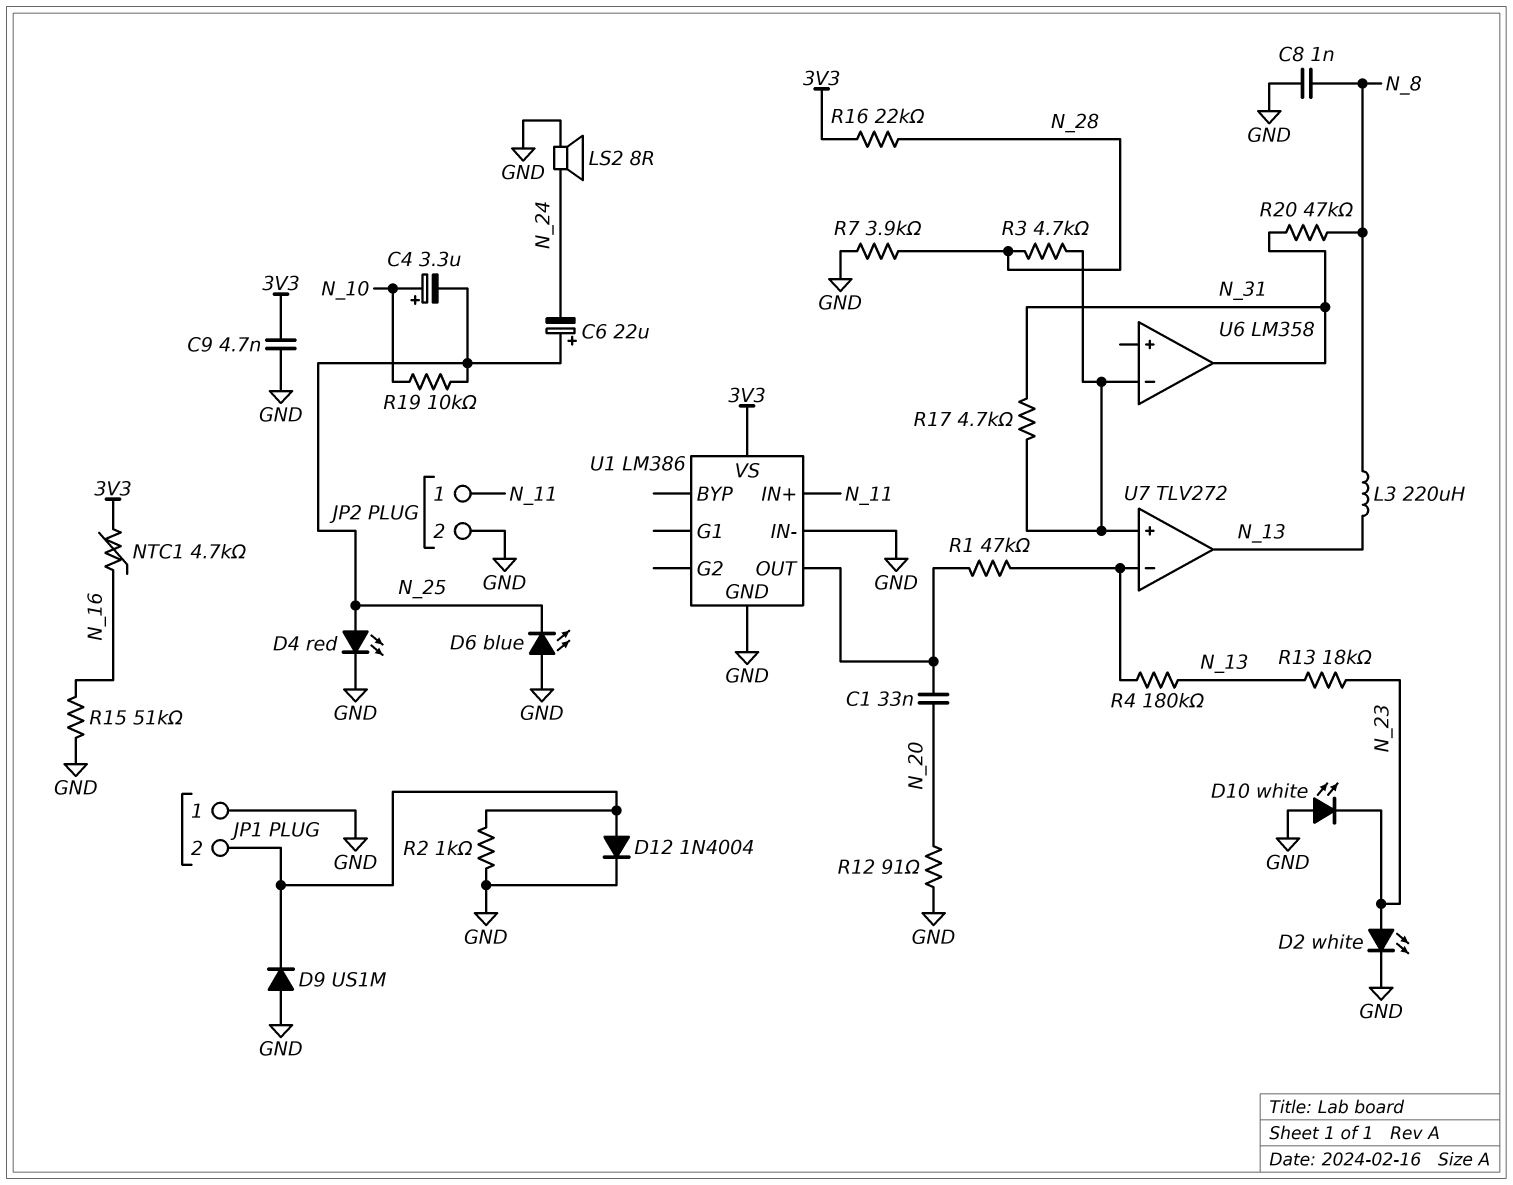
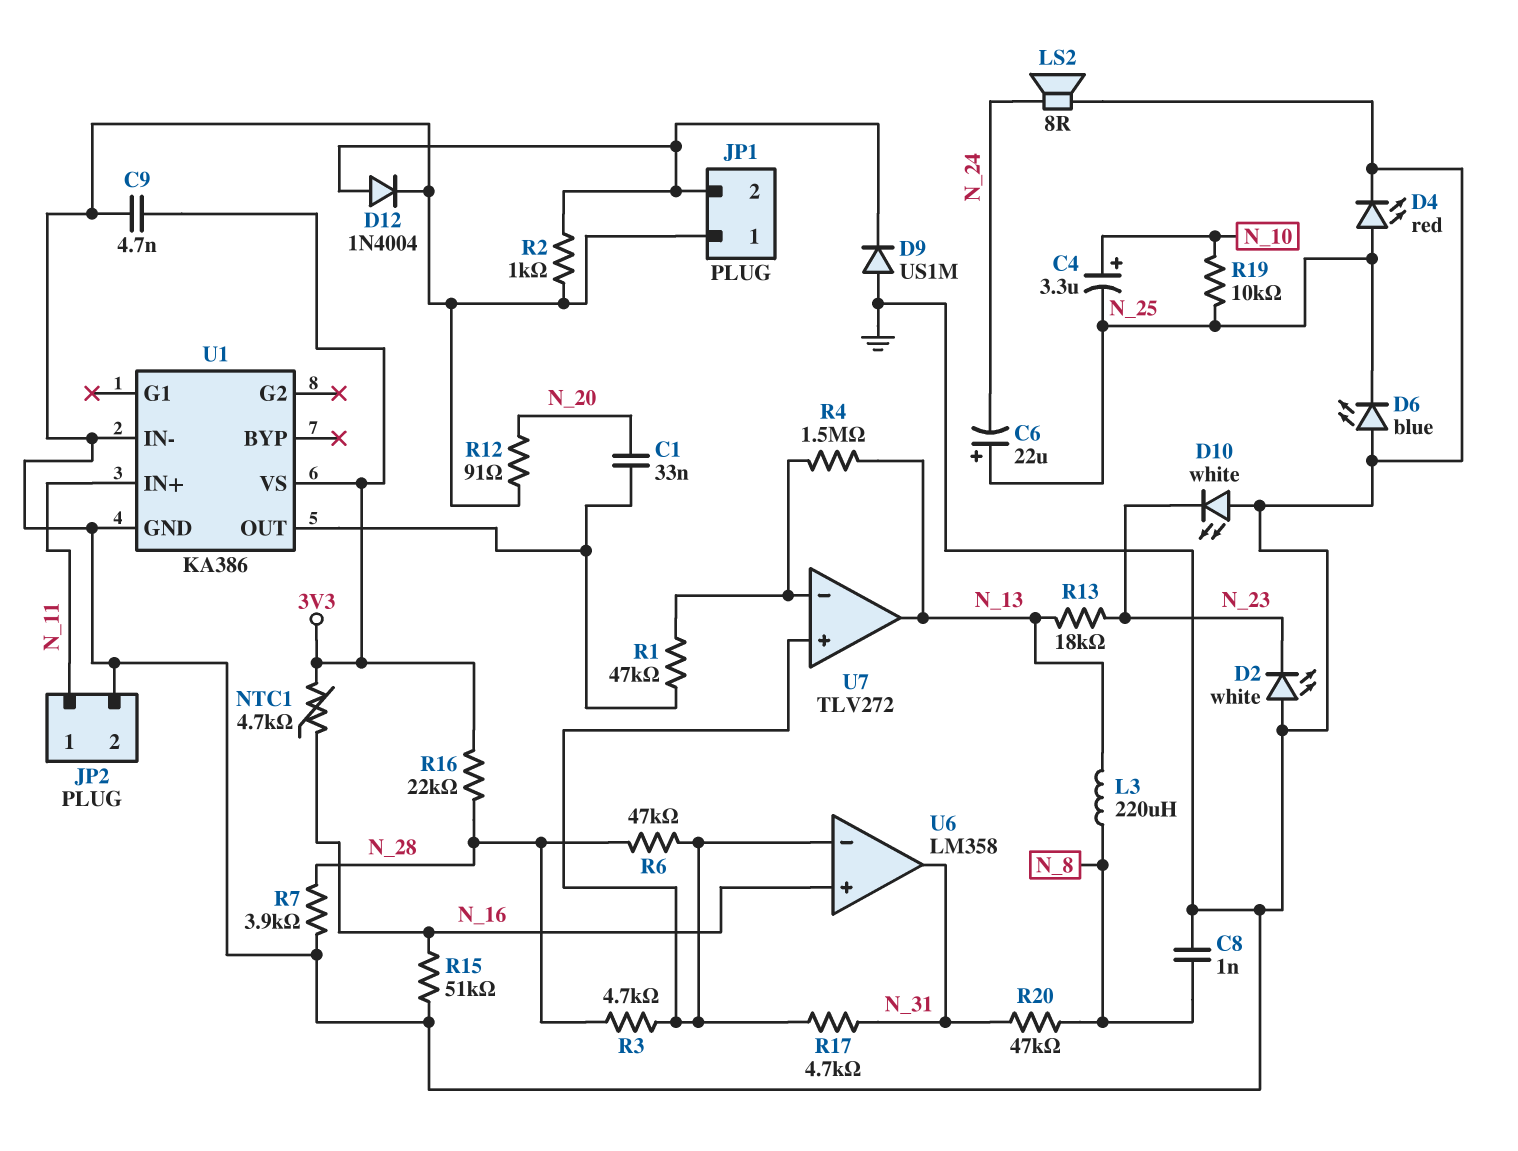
D2: LED white (A N_23, K GND) -> LED white (A GND, K N_23)
R4: 180k (N_13, U7/in-) -> 1.5M (N_13, U7/in-)
R6: none -> 47k (N_28, U6/in-)
U1: LM386 -> KA386
U6 pin in+: none -> N_16

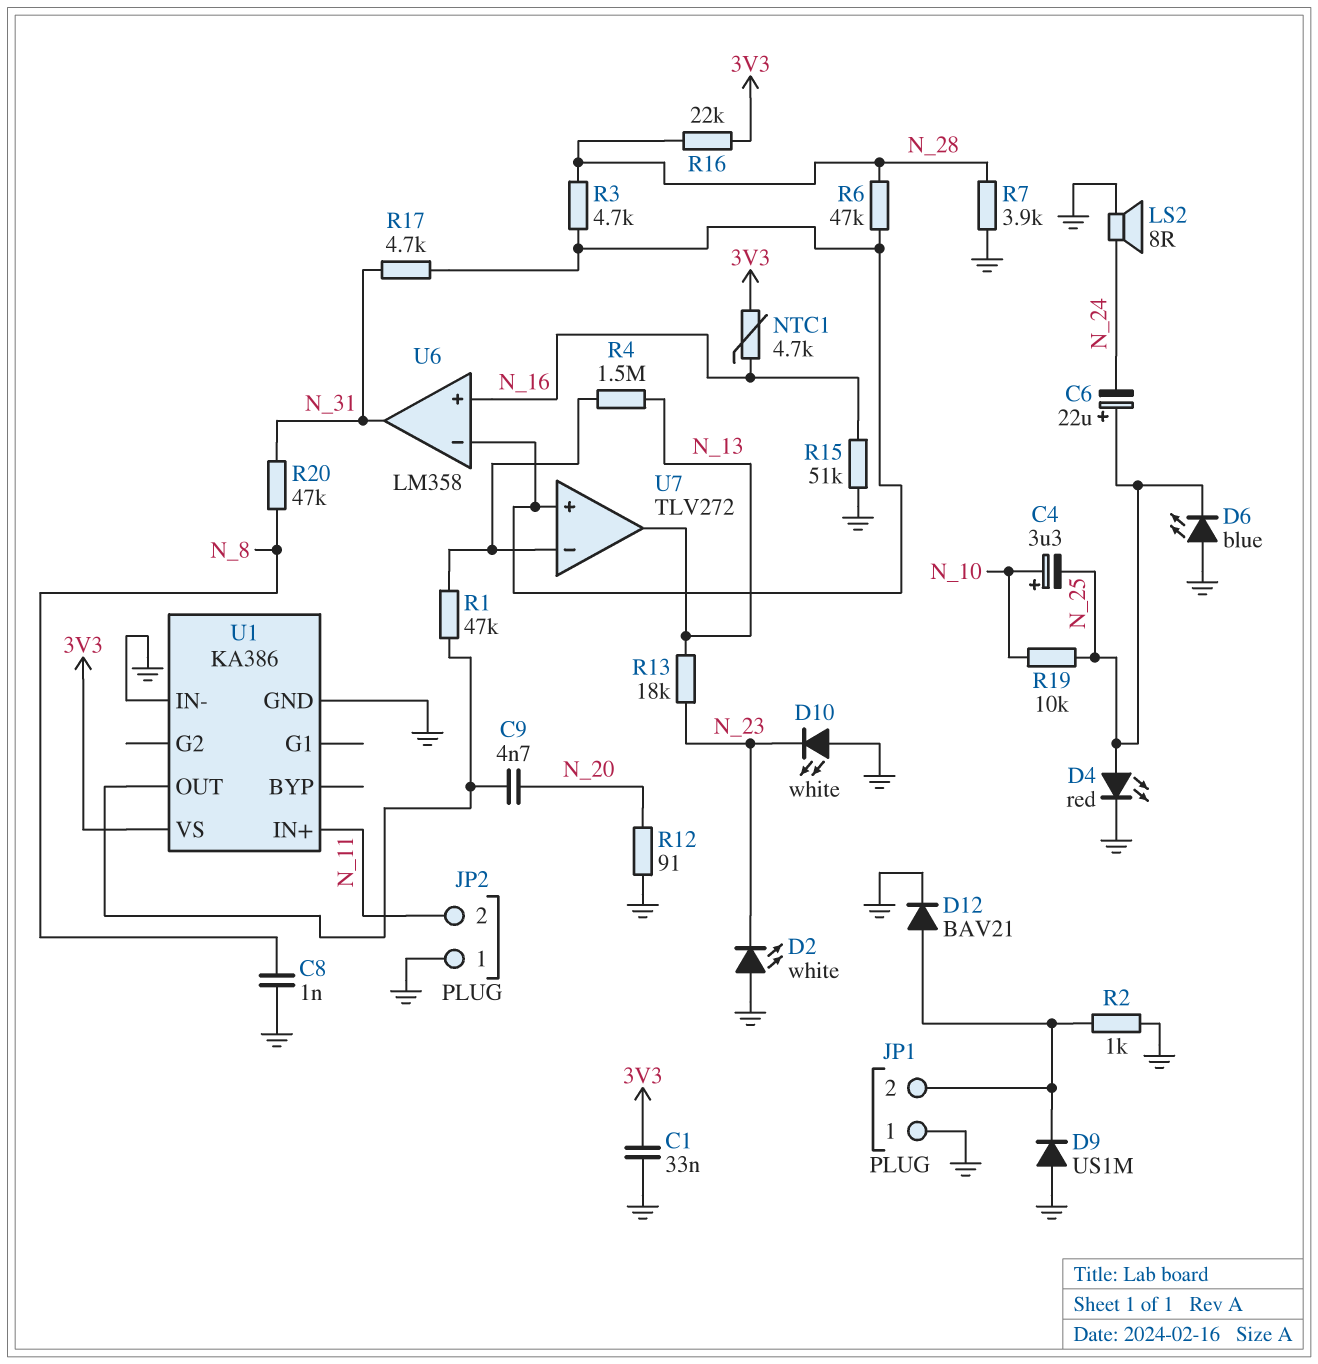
C1: 33nF (N_20, U1/OUT) -> 33nF (3V3, GND)
C9: 4.7nF (3V3, GND) -> 4.7nF (N_20, U1/OUT)
D12: diode 1N4004 (A JP1/2, K GND) -> diode BAV21 (A JP1/2, K GND)
JP2 pin 1: N_11 -> GND
JP2 pin 2: GND -> N_11
L3: 220uH (N_8, N_13) -> none

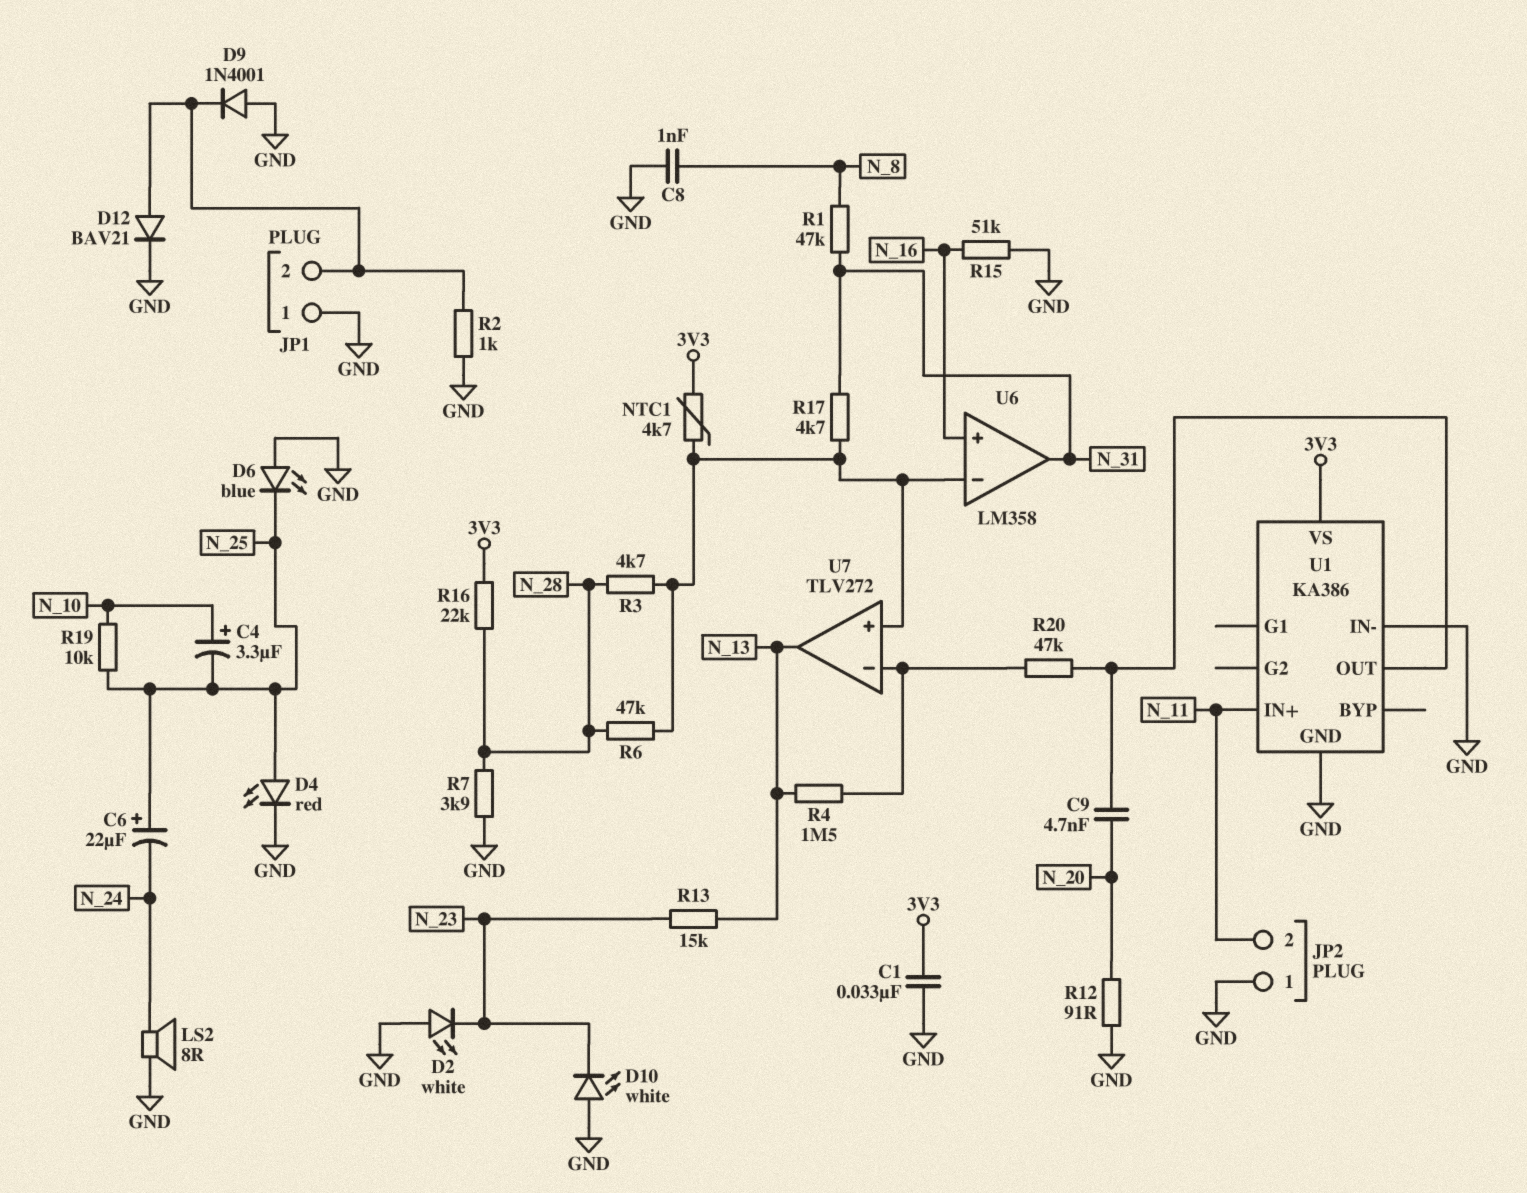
D9: diode US1M (A GND, K JP1/2) -> diode 1N4001 (A GND, K JP1/2)
NTC1: 4.7k (3V3, N_16) -> 4.7k (3V3, U6/in-)
R1: 47k (U1/OUT, U7/in-) -> 47k (N_8, N_31)
R13: 18k (N_13, N_23) -> 15k (N_13, N_23)
R20: 47k (N_8, N_31) -> 47k (U1/OUT, U7/in-)

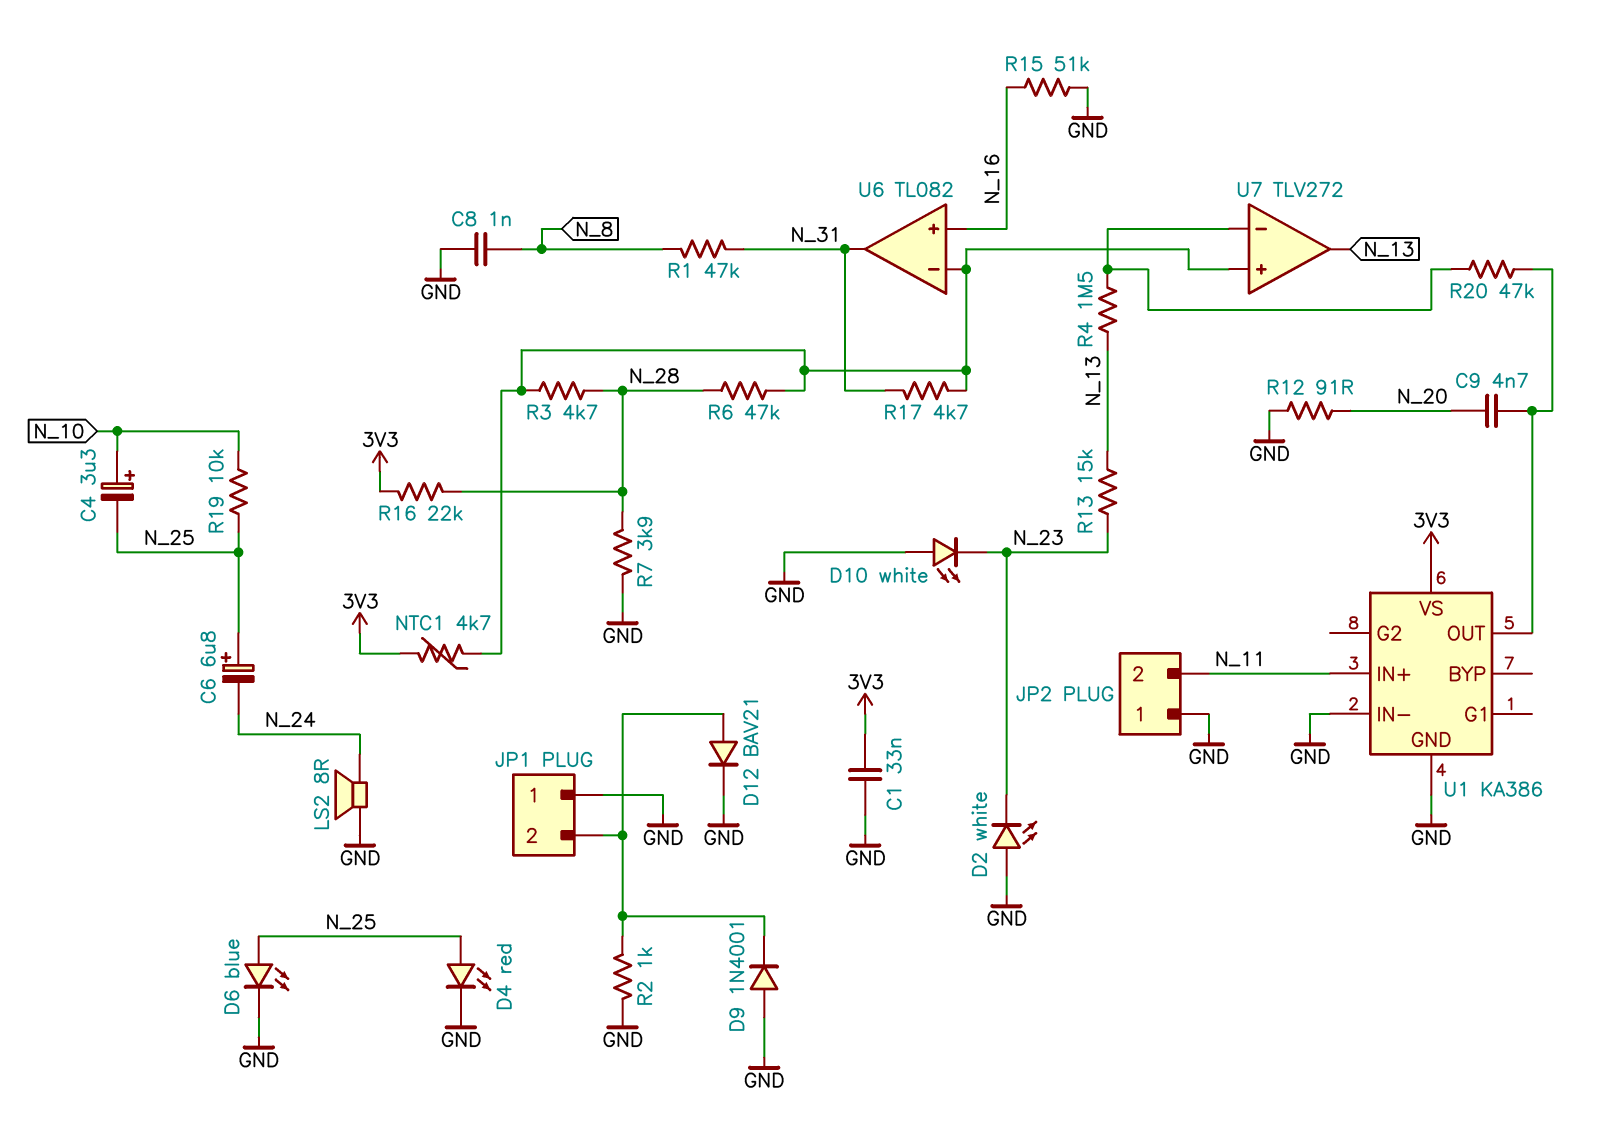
C6: 22uF (plus N_25, minus N_24) -> 6.8uF (plus N_25, minus N_24)
D6: LED blue (A GND, K N_25) -> LED blue (A N_25, K GND)
U6: LM358 -> TL082

